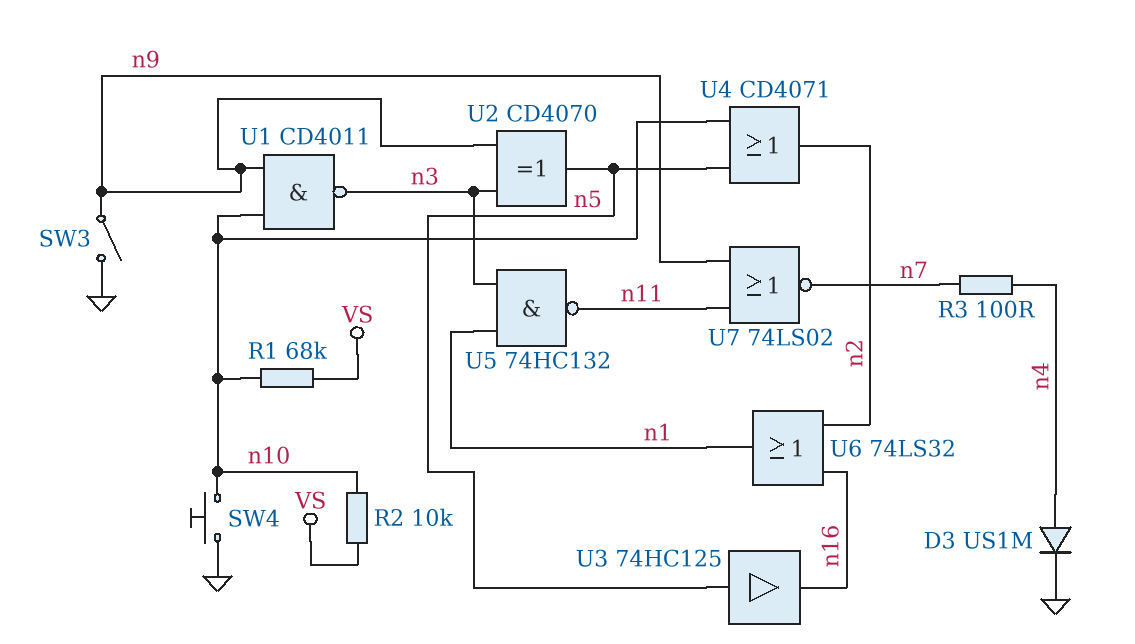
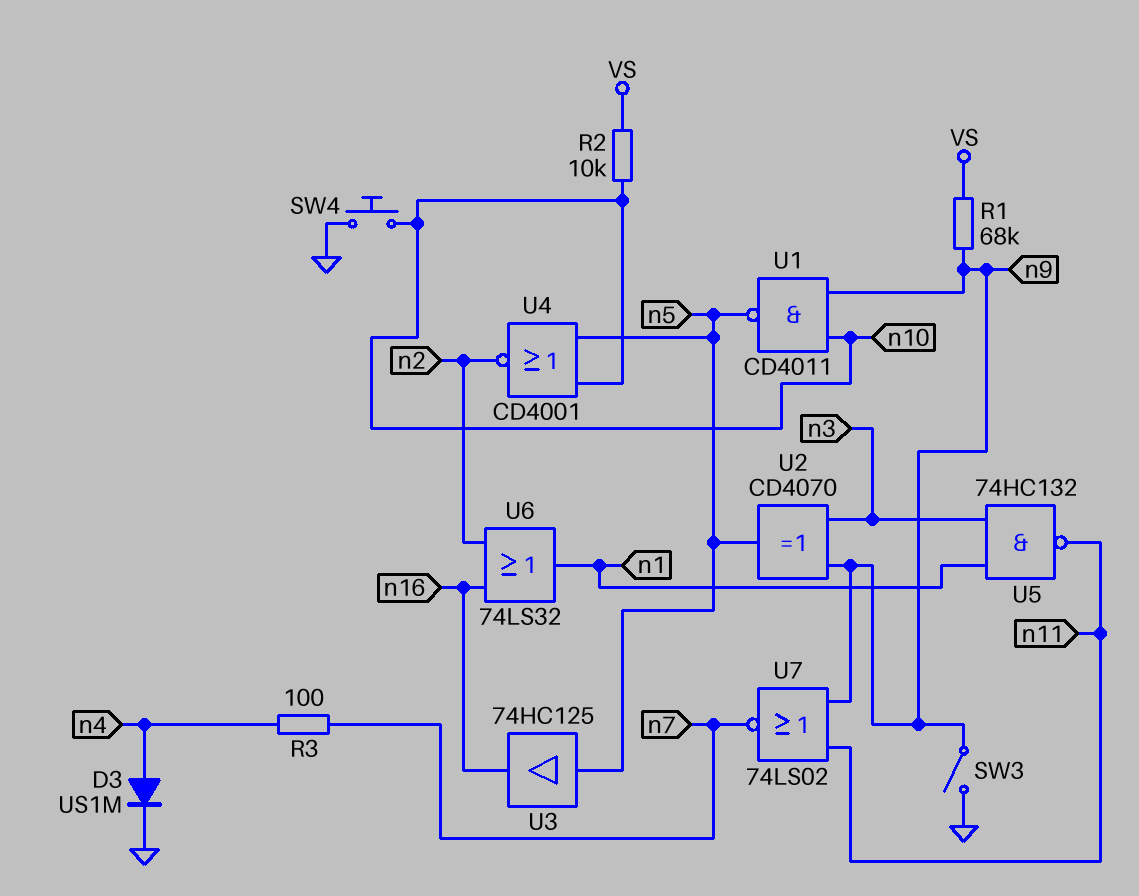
R1: 68k (VS, n10) -> 68k (VS, n9)
U1: NAND CD4011 (in n9, in n10, out n3) -> NAND CD4011 (in n9, in n10, out n5)
U4: OR CD4071 (in n5, in n10, out n2) -> NOR CD4001 (in n5, in n10, out n2)

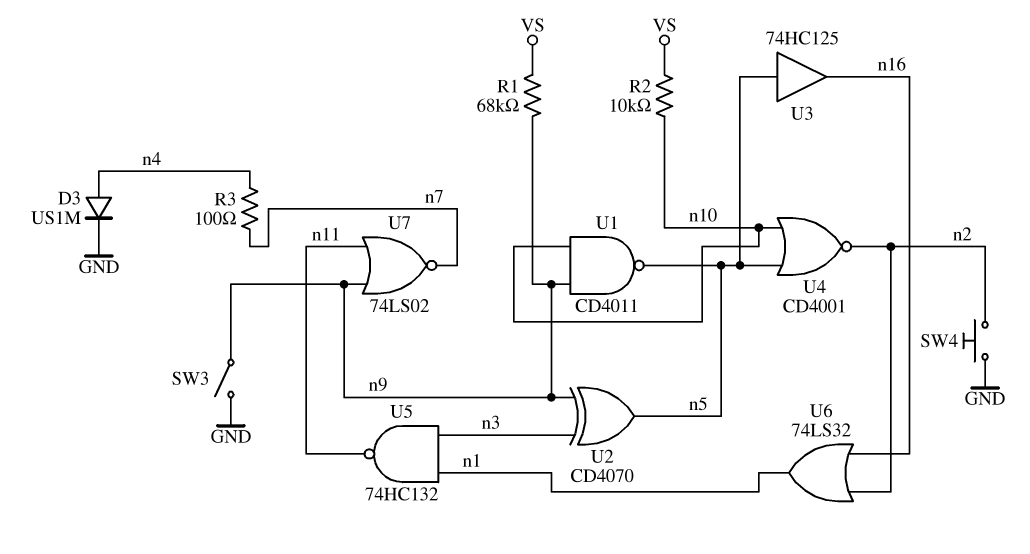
SW4: button (GND, n10) -> button (GND, n2)

